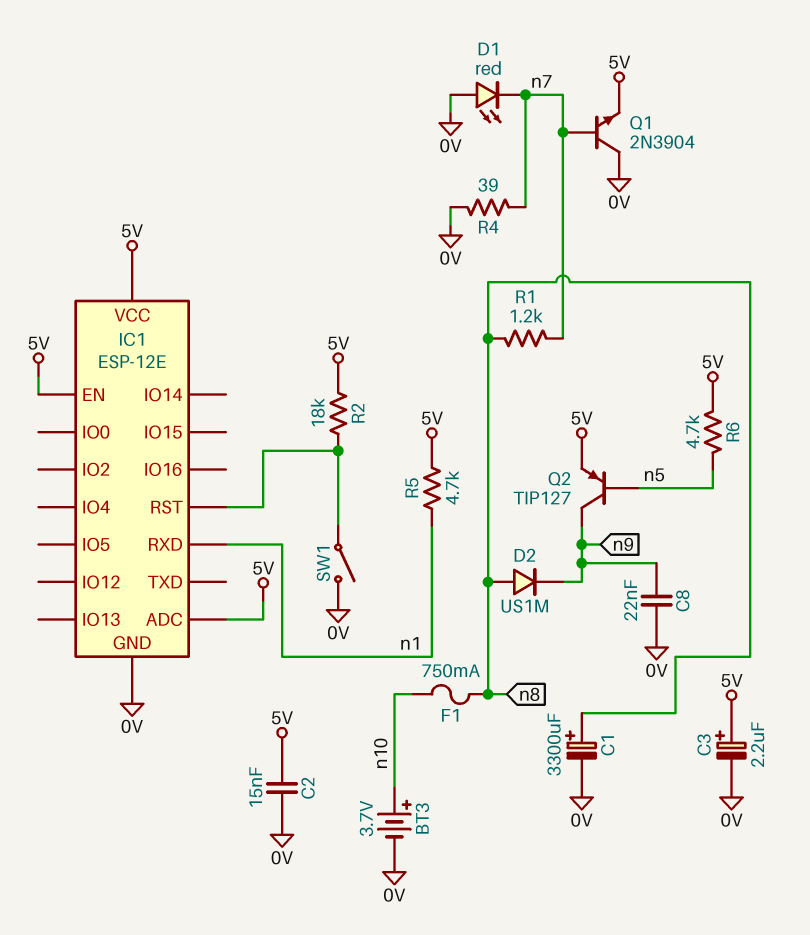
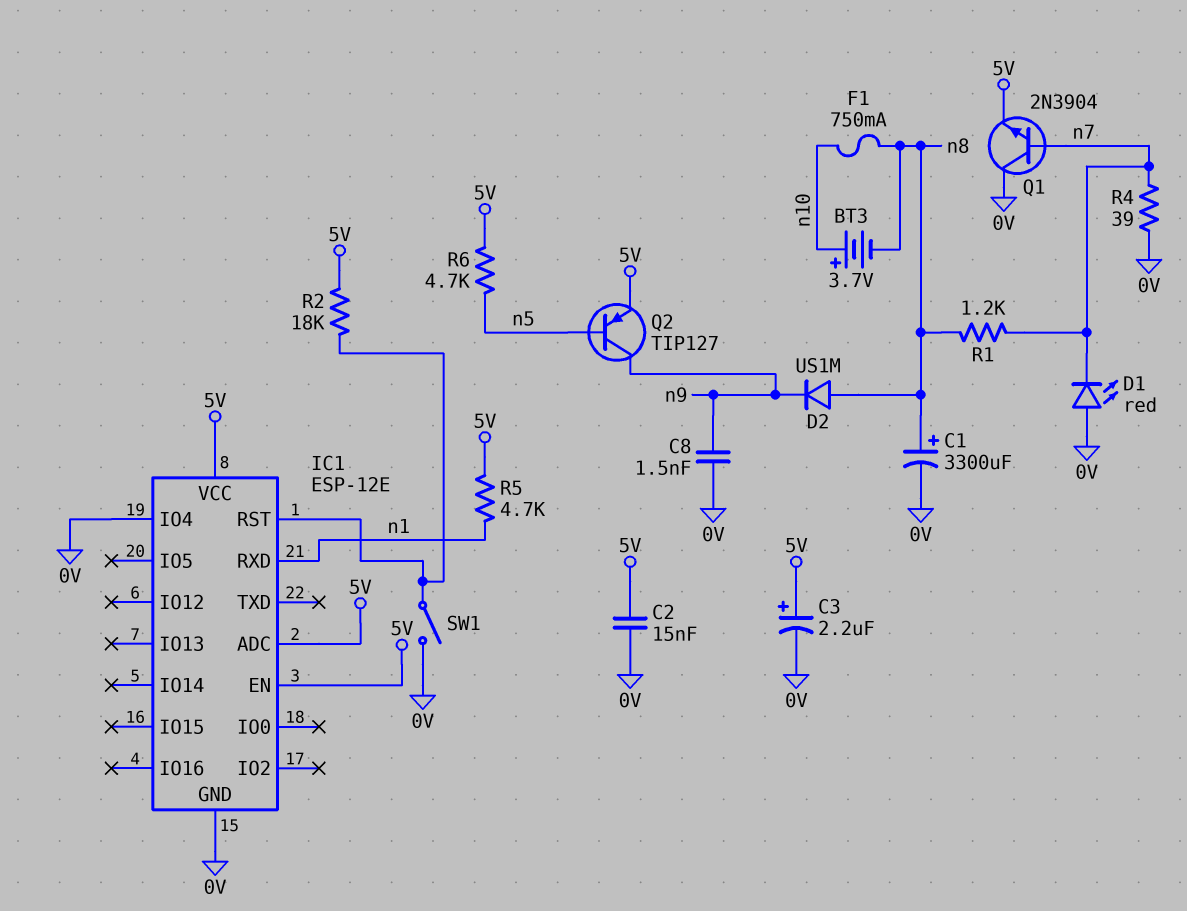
BT3: 3.7V (plus n10, minus 0V) -> 3.7V (plus n10, minus n8)
C8: 22nF (0V, n9) -> 1.5nF (0V, n9)
IC1 pin IO4: none -> 0V

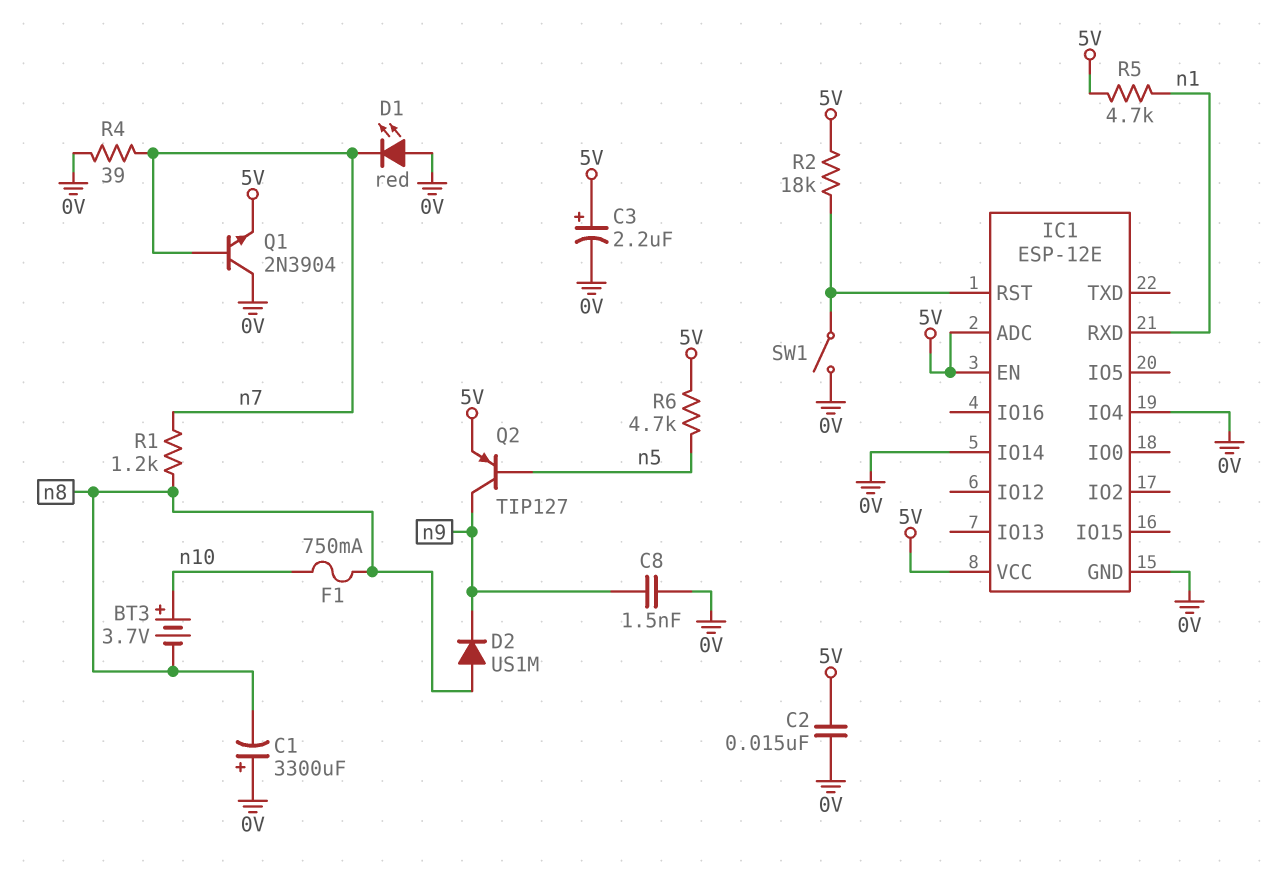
C1: 3300uF (plus n8, minus 0V) -> 3300uF (plus 0V, minus n8)
IC1 pin IO14: none -> 0V

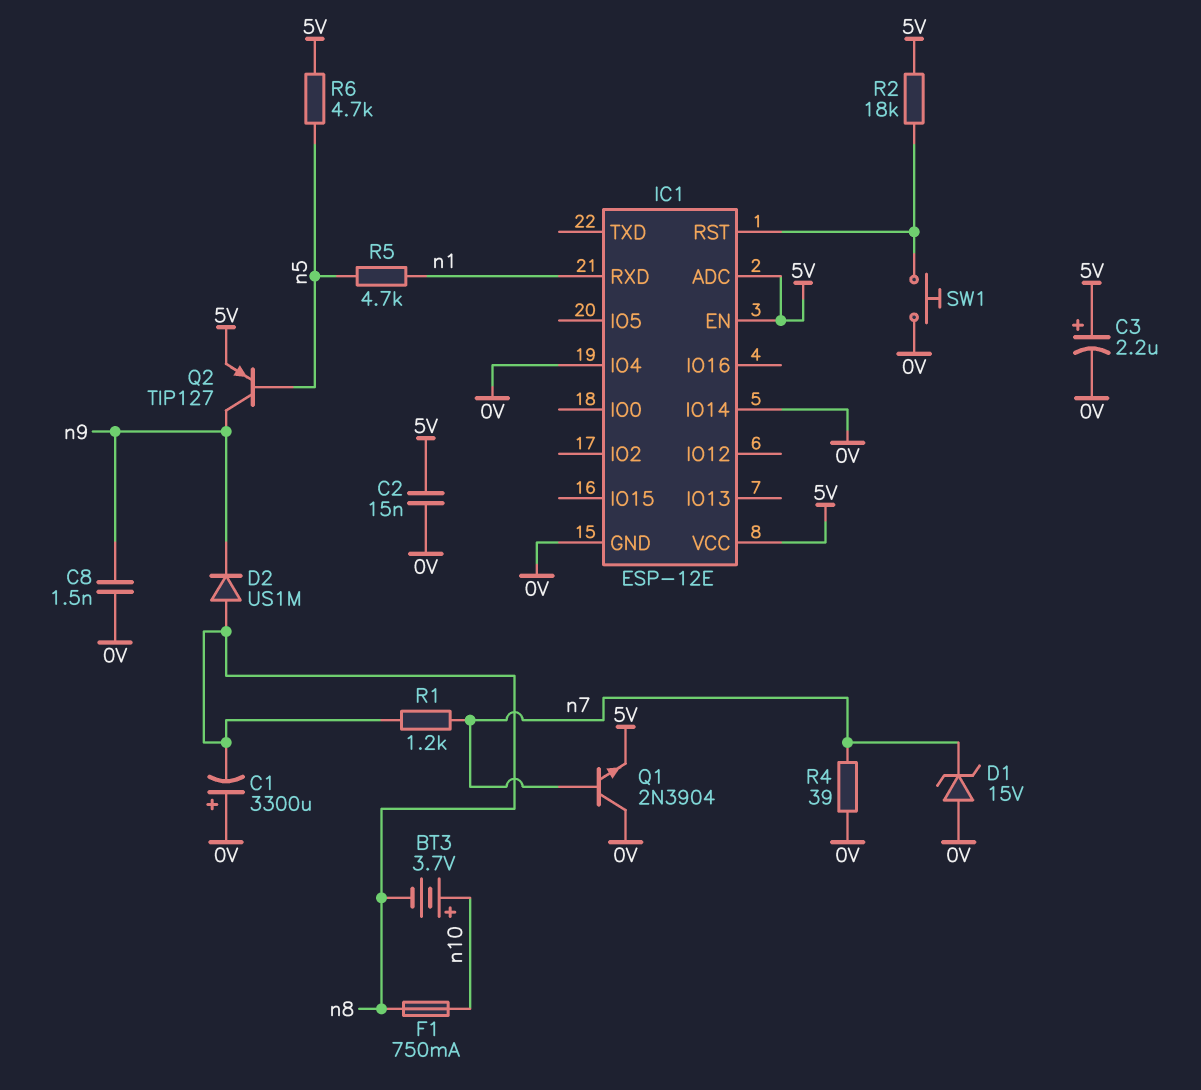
D1: LED red (A 0V, K n7) -> zener 15V (A 0V, K n7)
R5: 4.7k (5V, n1) -> 4.7k (n1, n5)
SW1: switch (0V, IC1/RST) -> button (0V, IC1/RST)

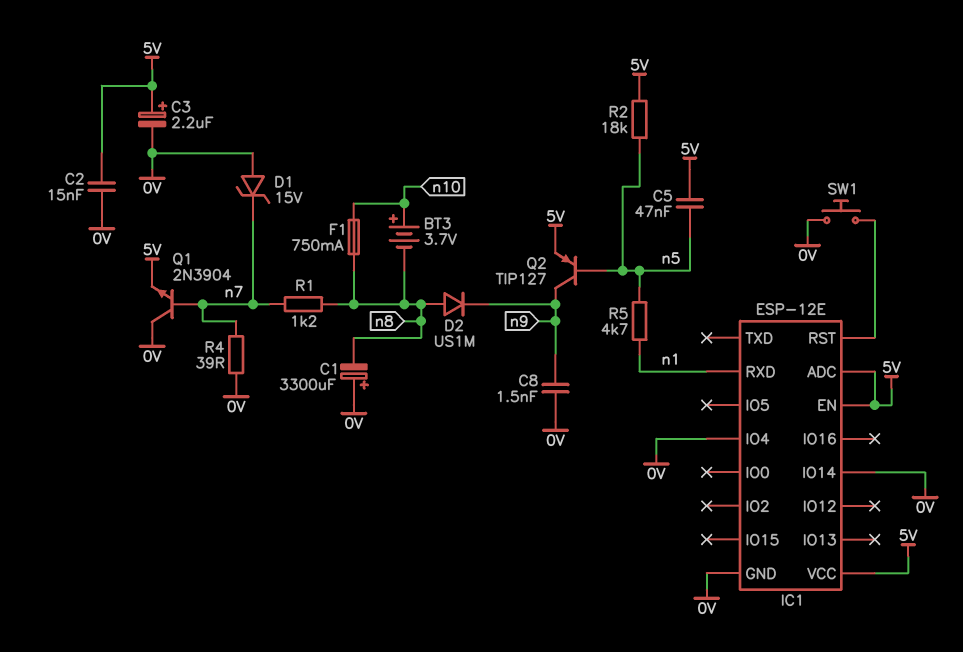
C5: none -> 47nF (5V, n5)
R2: 18k (5V, IC1/RST) -> 18k (5V, n5)
R6: 4.7k (5V, n5) -> none

